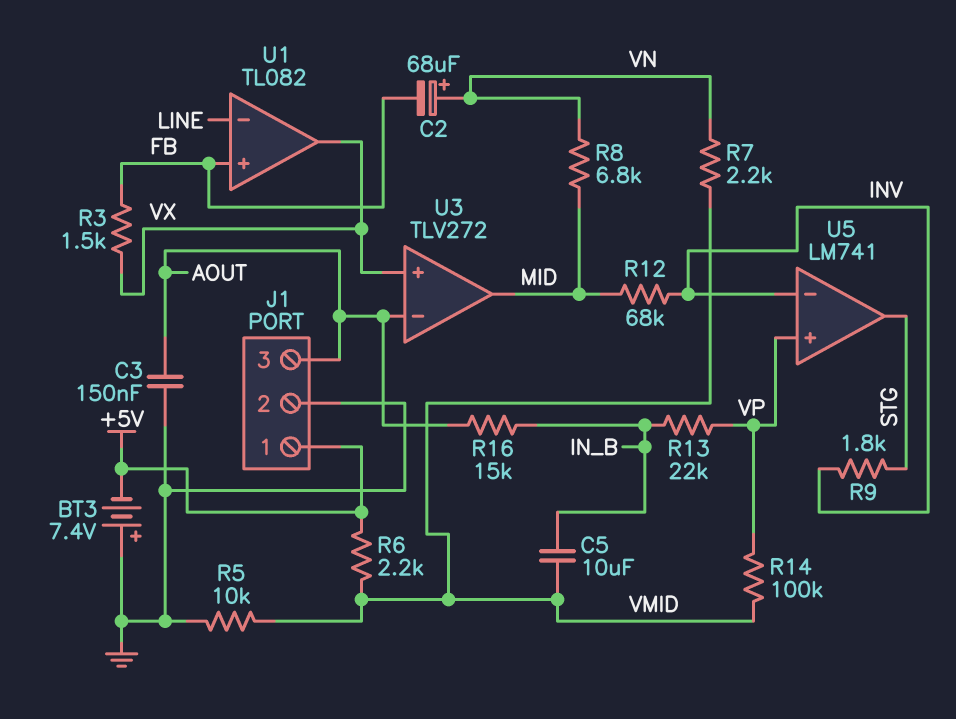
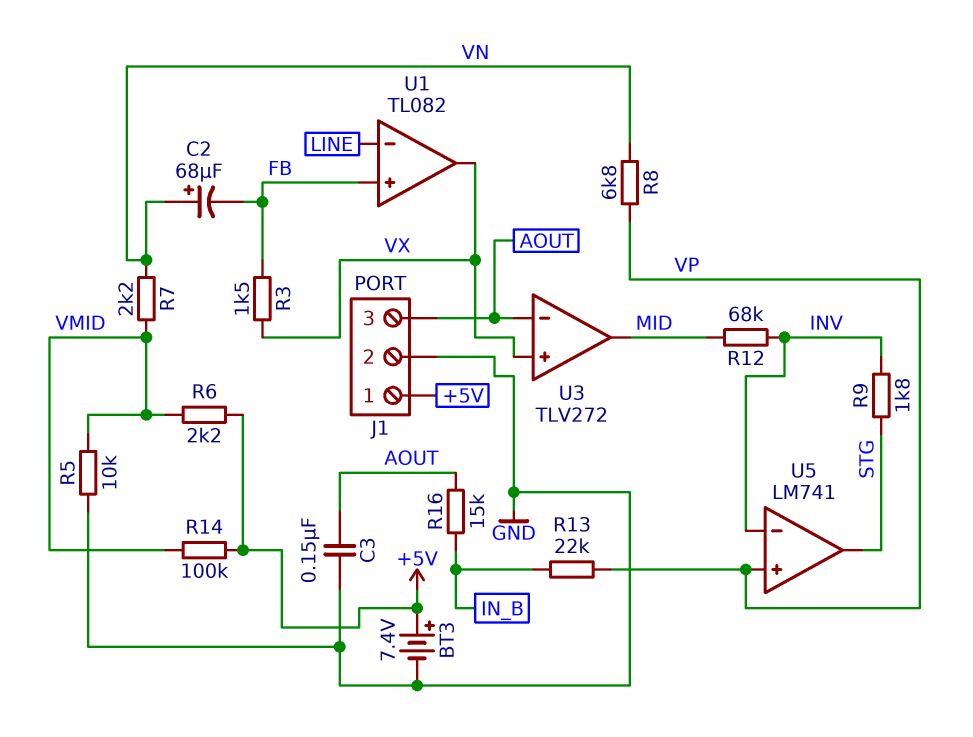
BT3: 7.4V (plus GND, minus +5V) -> 7.4V (plus +5V, minus GND)
C5: 10uF (IN_B, VMID) -> none
R8: 6.8k (MID, VN) -> 6.8k (VN, VP)
R14: 100k (VMID, VP) -> 100k (+5V, VMID)

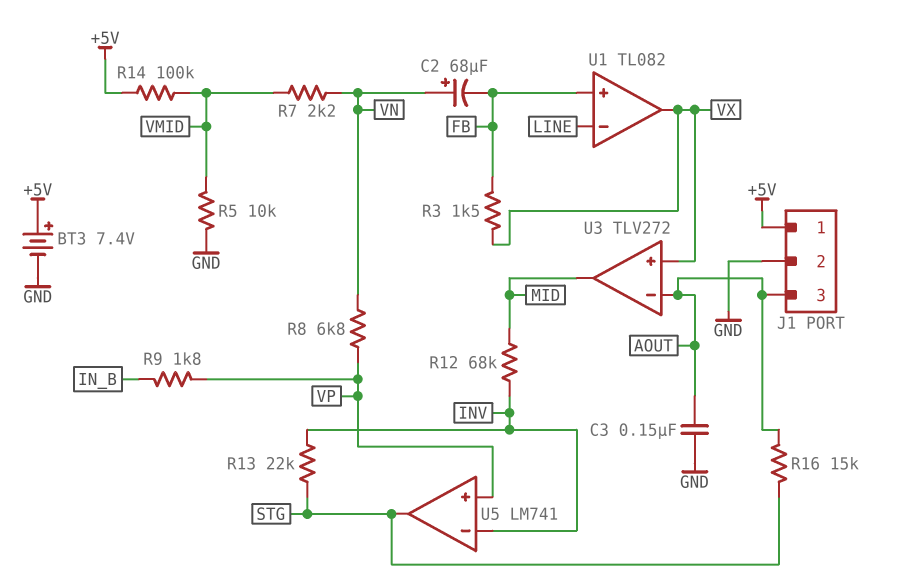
R6: 2.2k (+5V, VMID) -> none
R9: 1.8k (INV, STG) -> 1.8k (IN_B, VP)
R13: 22k (IN_B, VP) -> 22k (INV, STG)
R16: 15k (AOUT, IN_B) -> 15k (AOUT, STG)

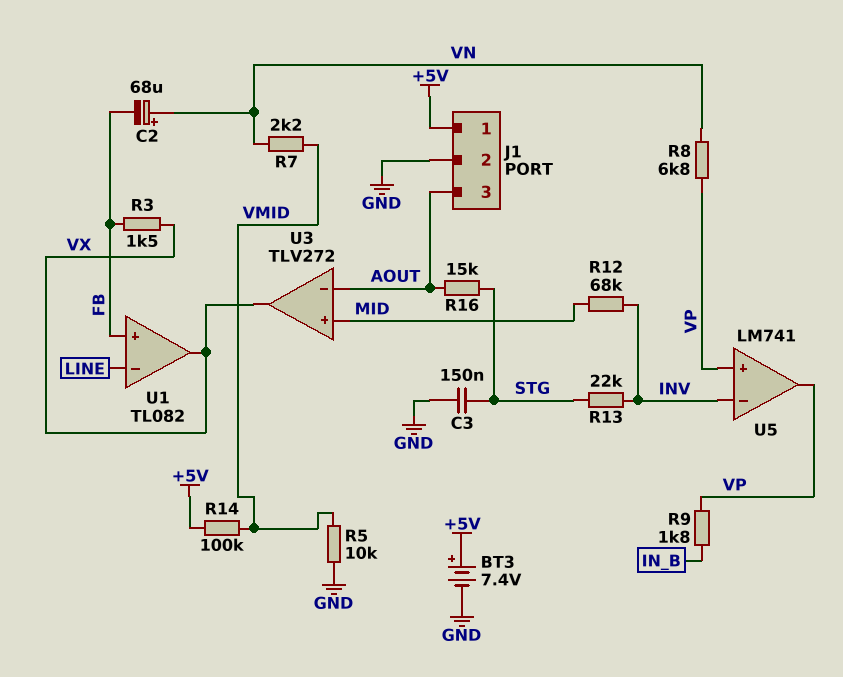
C3: 150nF (AOUT, GND) -> 150nF (GND, STG)
U3 pin in+: VX -> MID
U3 pin out: MID -> VX
U5 pin out: STG -> VP

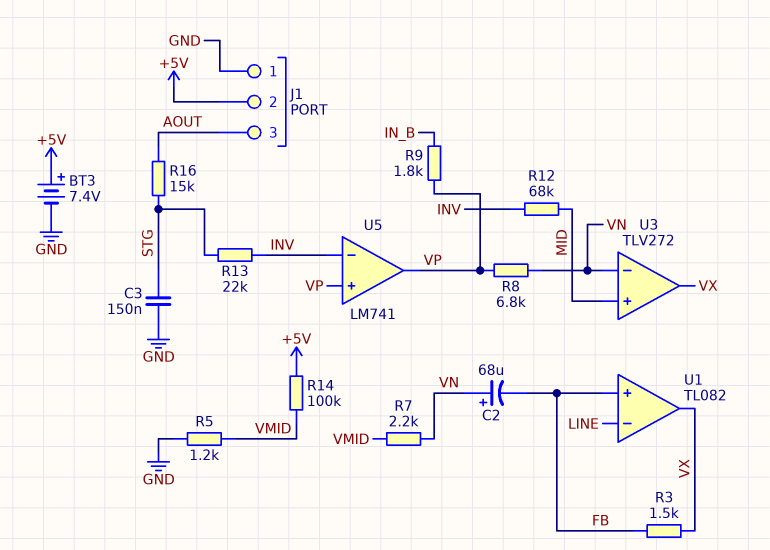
J1 pin 1: +5V -> GND
J1 pin 2: GND -> +5V
R5: 10k (GND, VMID) -> 1.2k (GND, VMID)
U3 pin in-: AOUT -> VN

